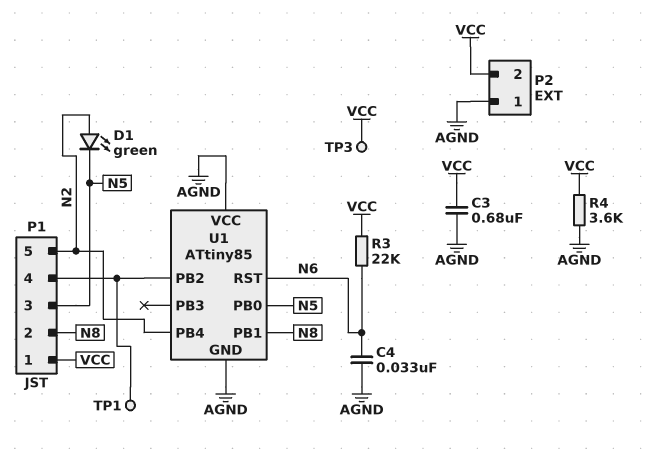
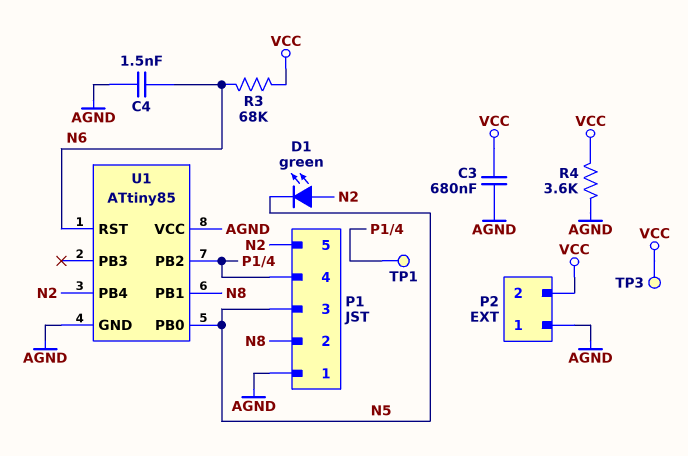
C4: 33nF (AGND, N6) -> 1.5nF (AGND, N6)
P1 pin 1: VCC -> AGND
R3: 22k (N6, VCC) -> 68k (N6, VCC)

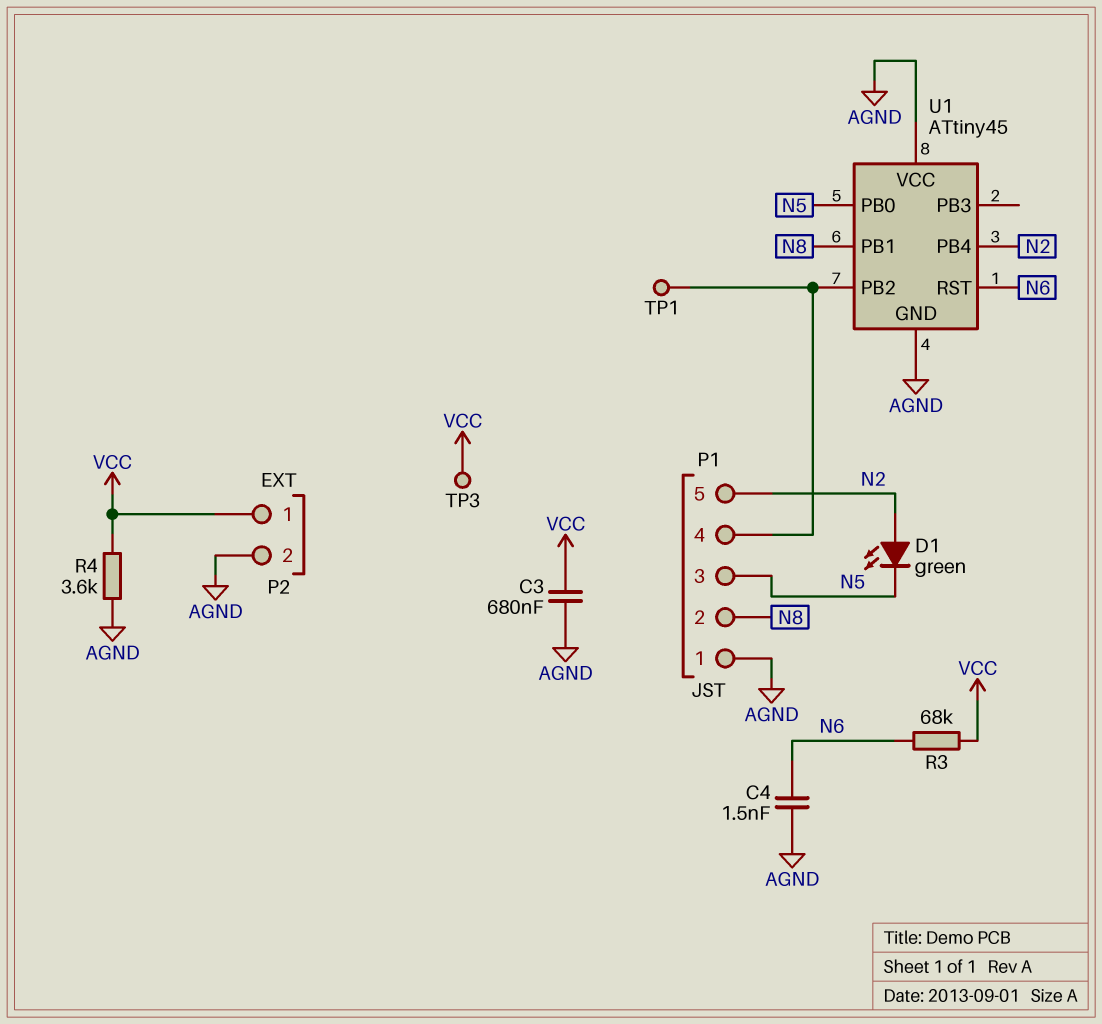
P2 pin 1: AGND -> VCC
P2 pin 2: VCC -> AGND
U1: ATtiny85 -> ATtiny45

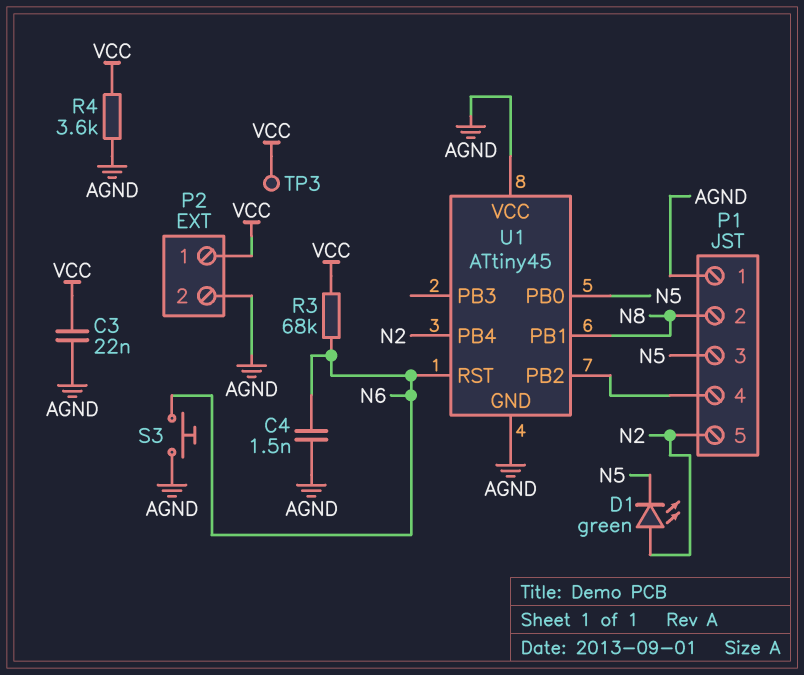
C3: 680nF (AGND, VCC) -> 22nF (AGND, VCC)
S3: none -> button (AGND, N6)
TP1: test point (P1/4) -> none

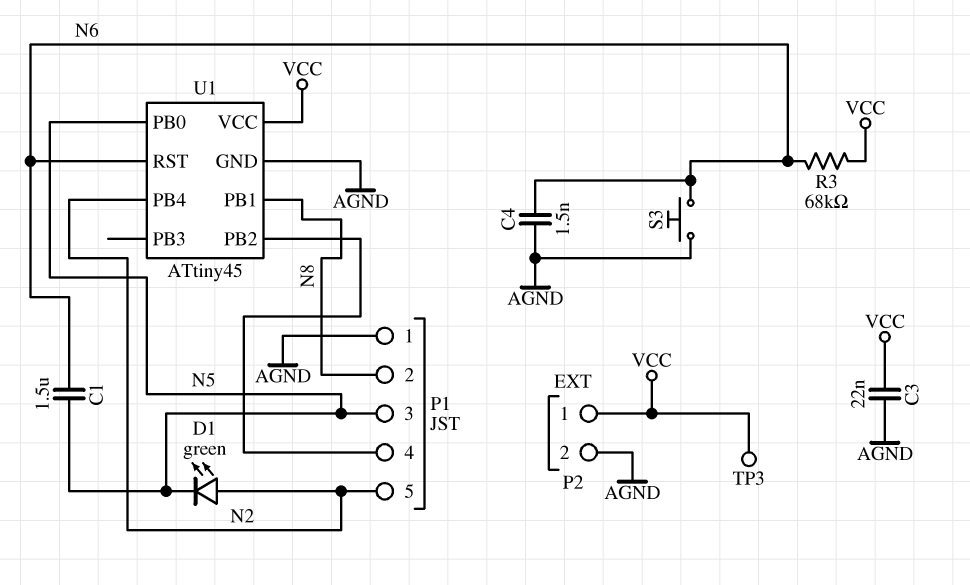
C1: none -> 1.5uF (N5, N6)
R4: 3.6k (AGND, VCC) -> none
U1 pin VCC: AGND -> VCC

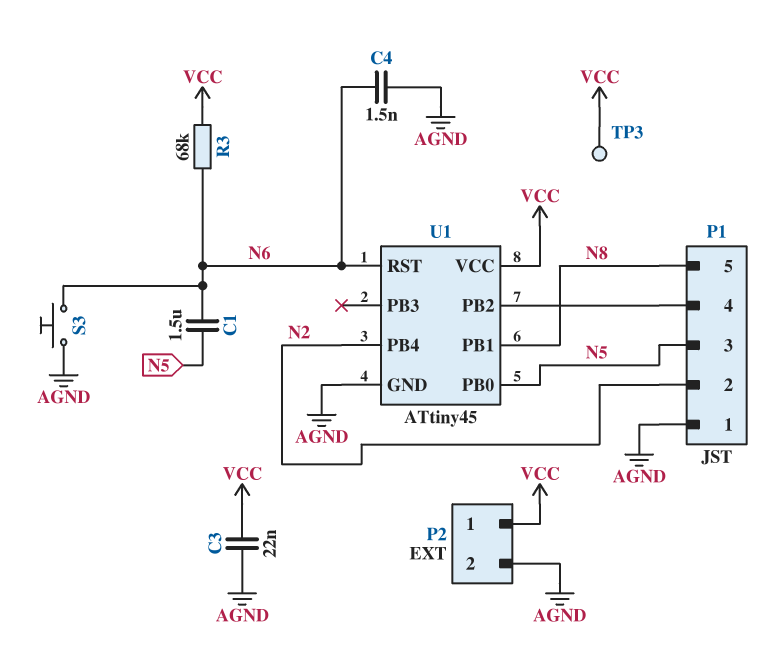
D1: LED green (A N2, K N5) -> none
P1 pin 2: N8 -> N2
P1 pin 5: N2 -> N8

